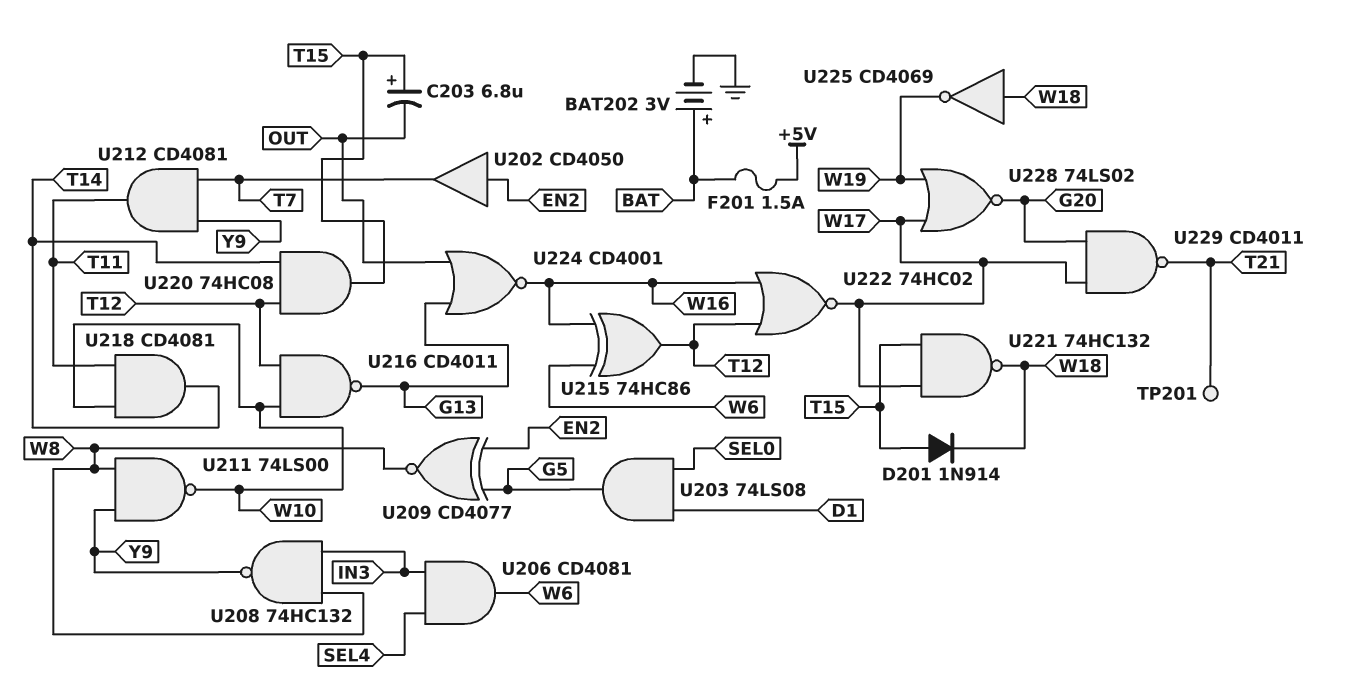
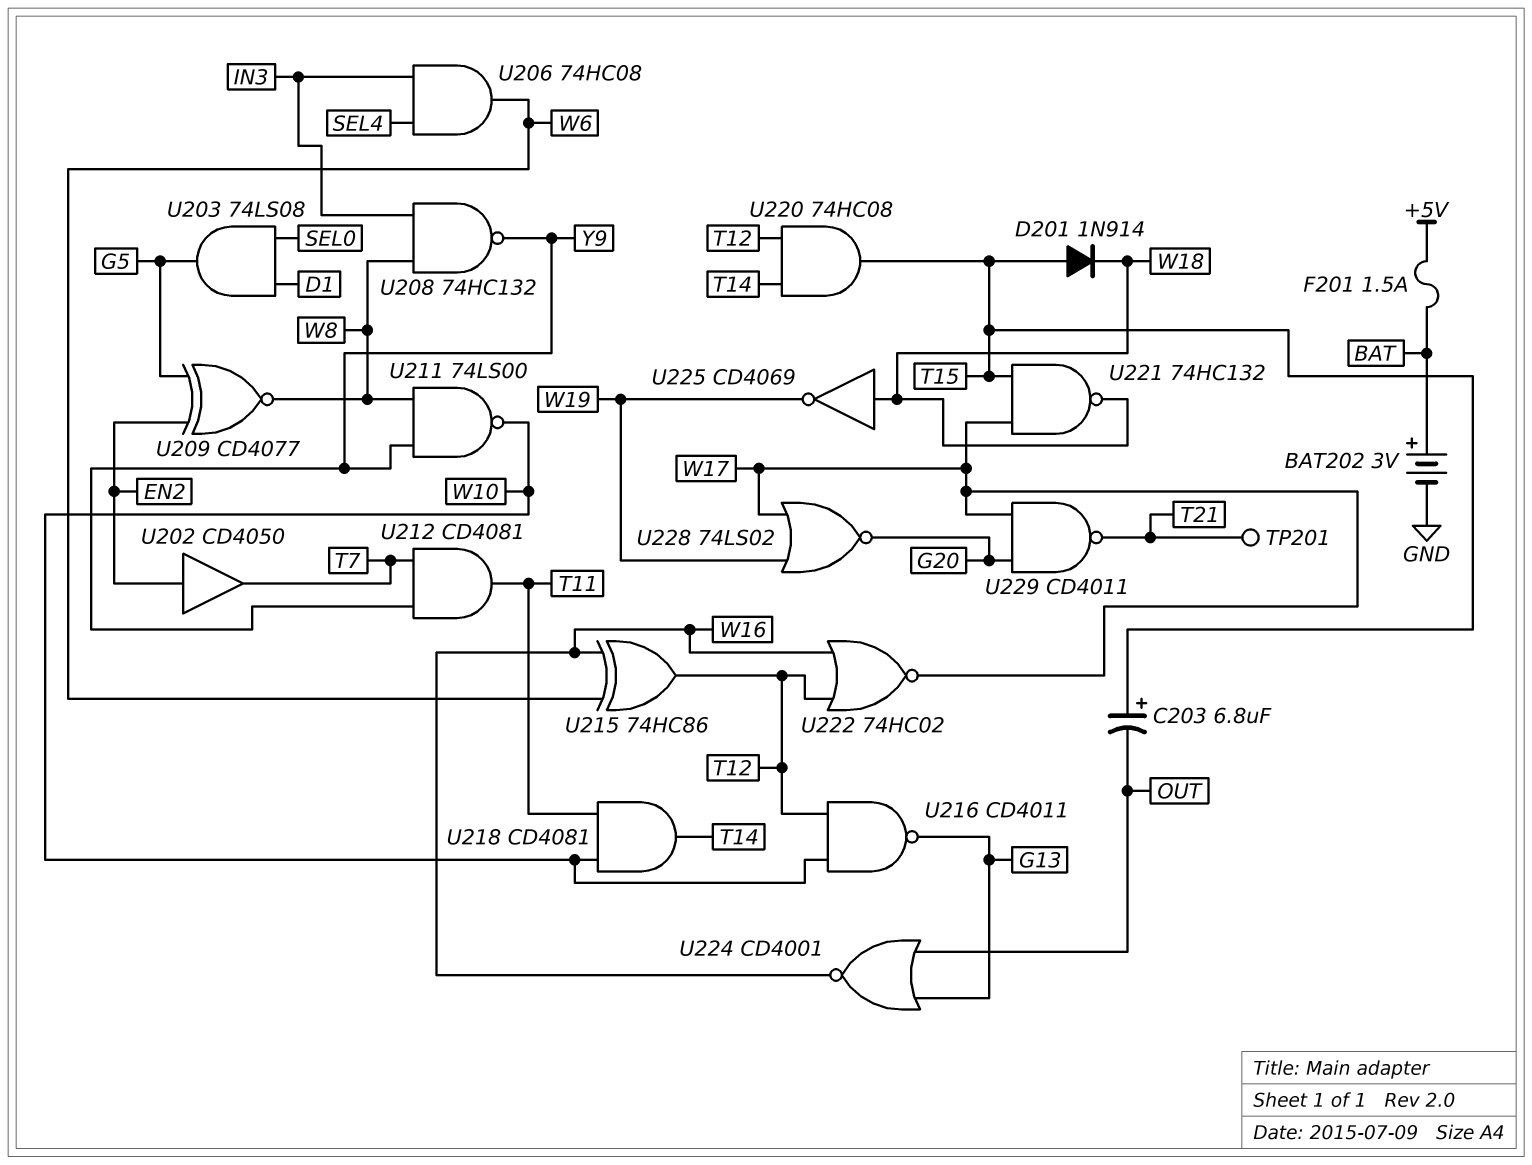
U206: AND CD4081 (in IN3, in SEL4, out W6) -> AND 74HC08 (in IN3, in SEL4, out W6)

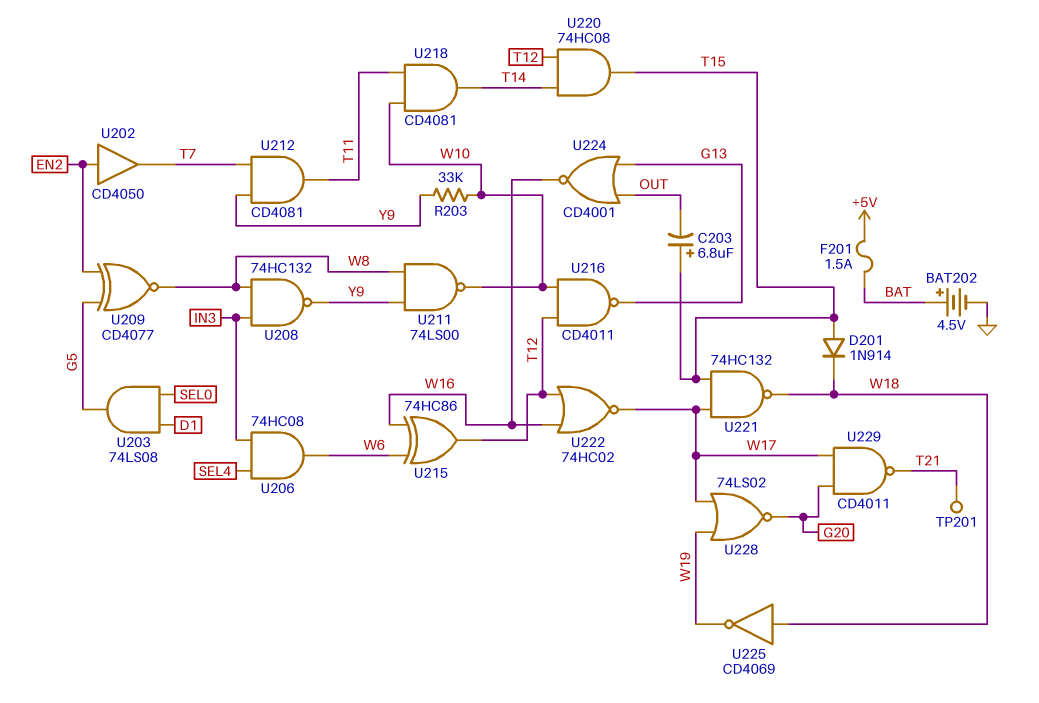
BAT202: 3V (plus BAT, minus GND) -> 4.5V (plus BAT, minus GND)
R203: none -> 33k (W10, Y9)

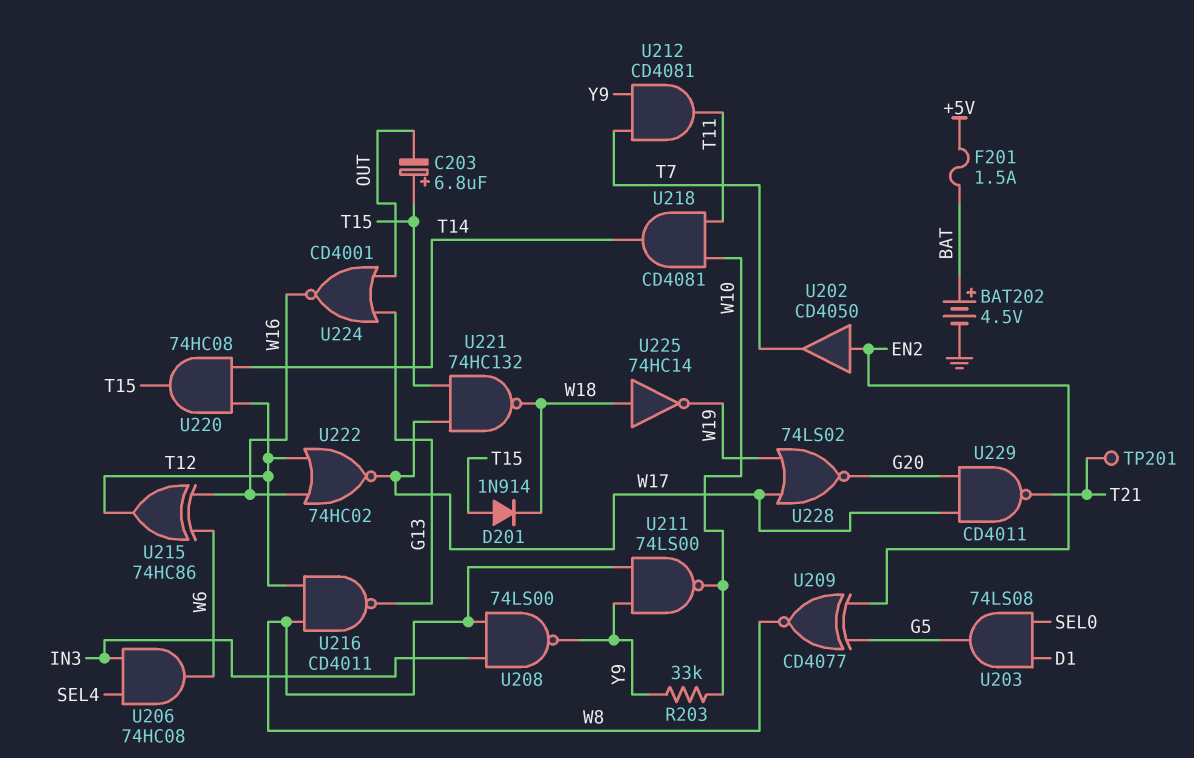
U208: NAND 74HC132 (in IN3, in W8, out Y9) -> NAND 74LS00 (in IN3, in W8, out Y9)
U216: NAND CD4011 (in T12, in W10, out G13) -> NAND CD4011 (in T12, in W8, out G13)
U225: NOT CD4069 (in W18, out W19) -> NOT 74HC14 (in W18, out W19)

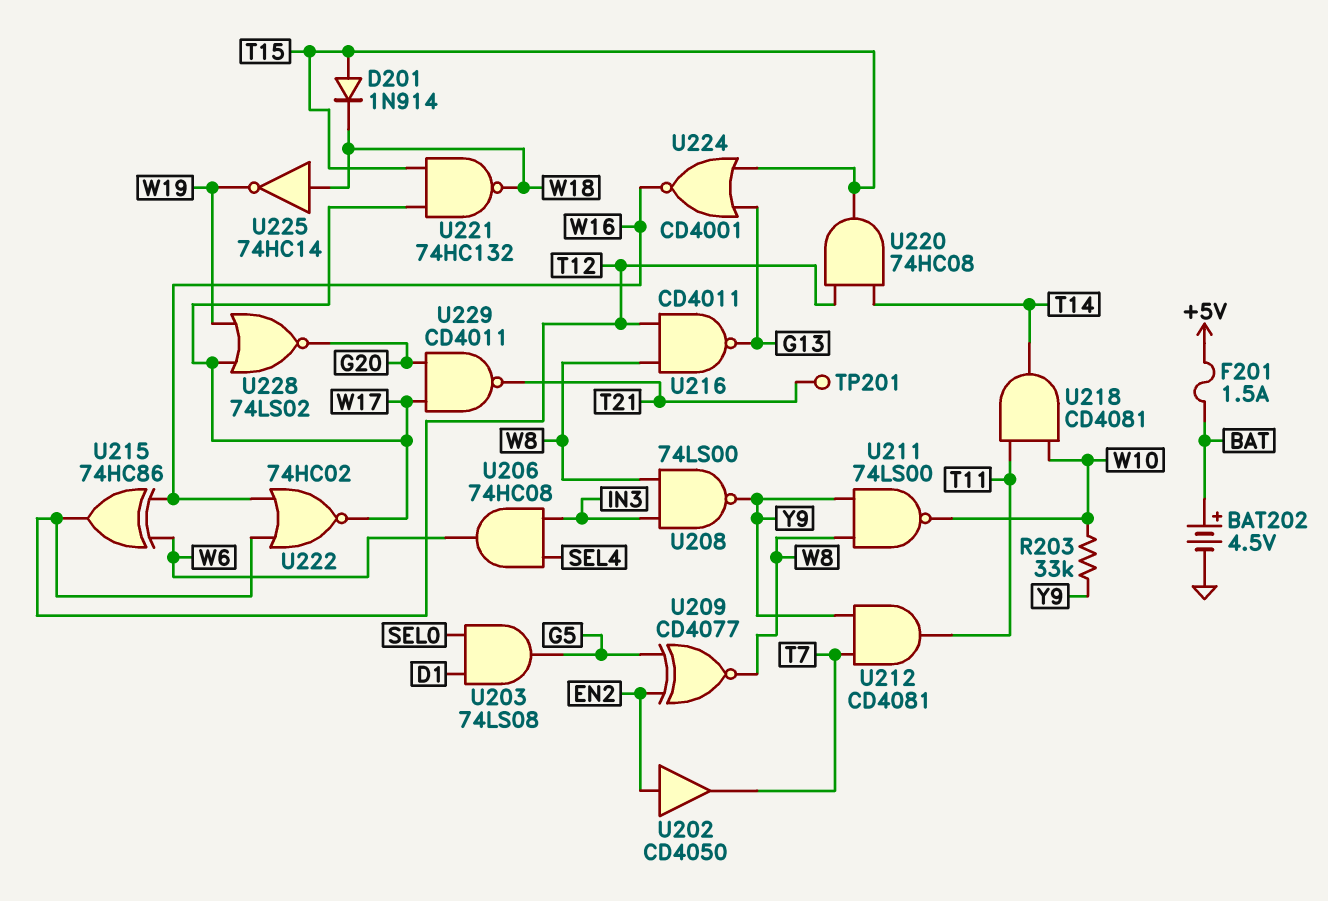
C203: 6.8uF (plus T15, minus OUT) -> none
U224: NOR CD4001 (in G13, in OUT, out W16) -> NOR CD4001 (in G13, in T15, out W16)

